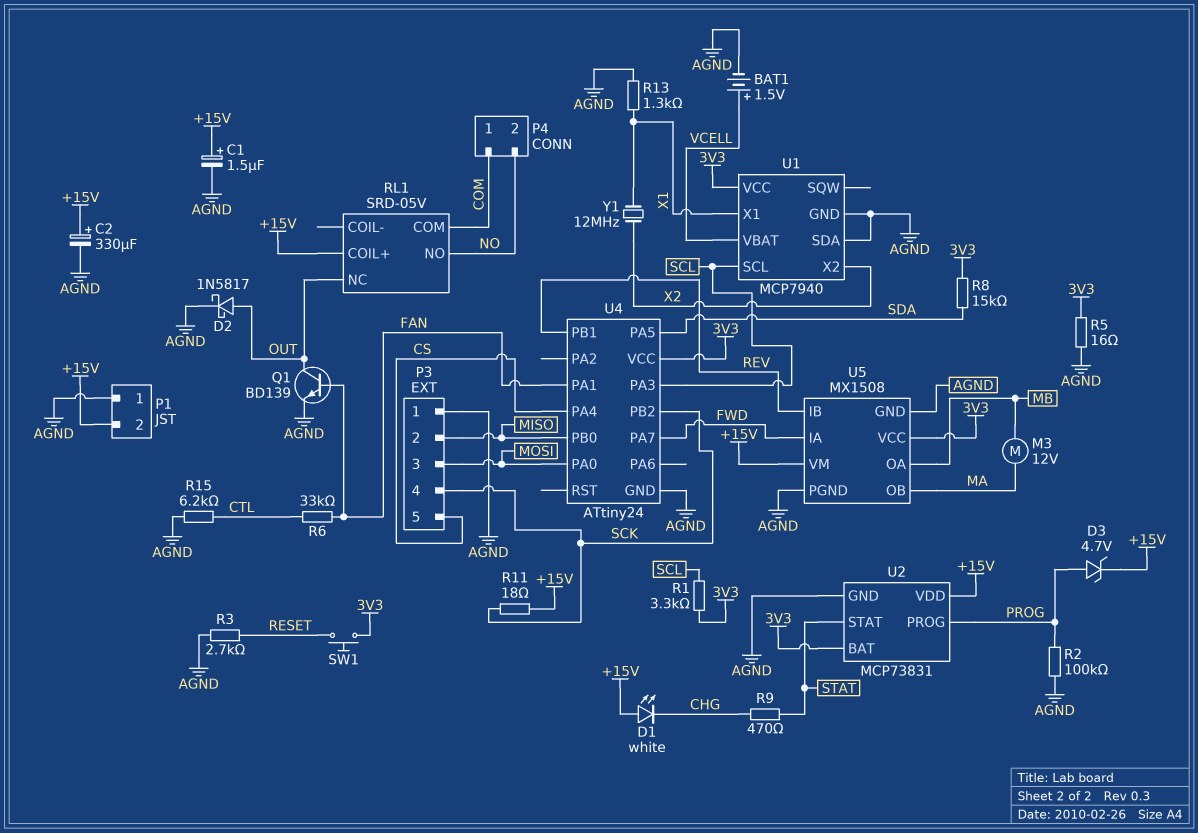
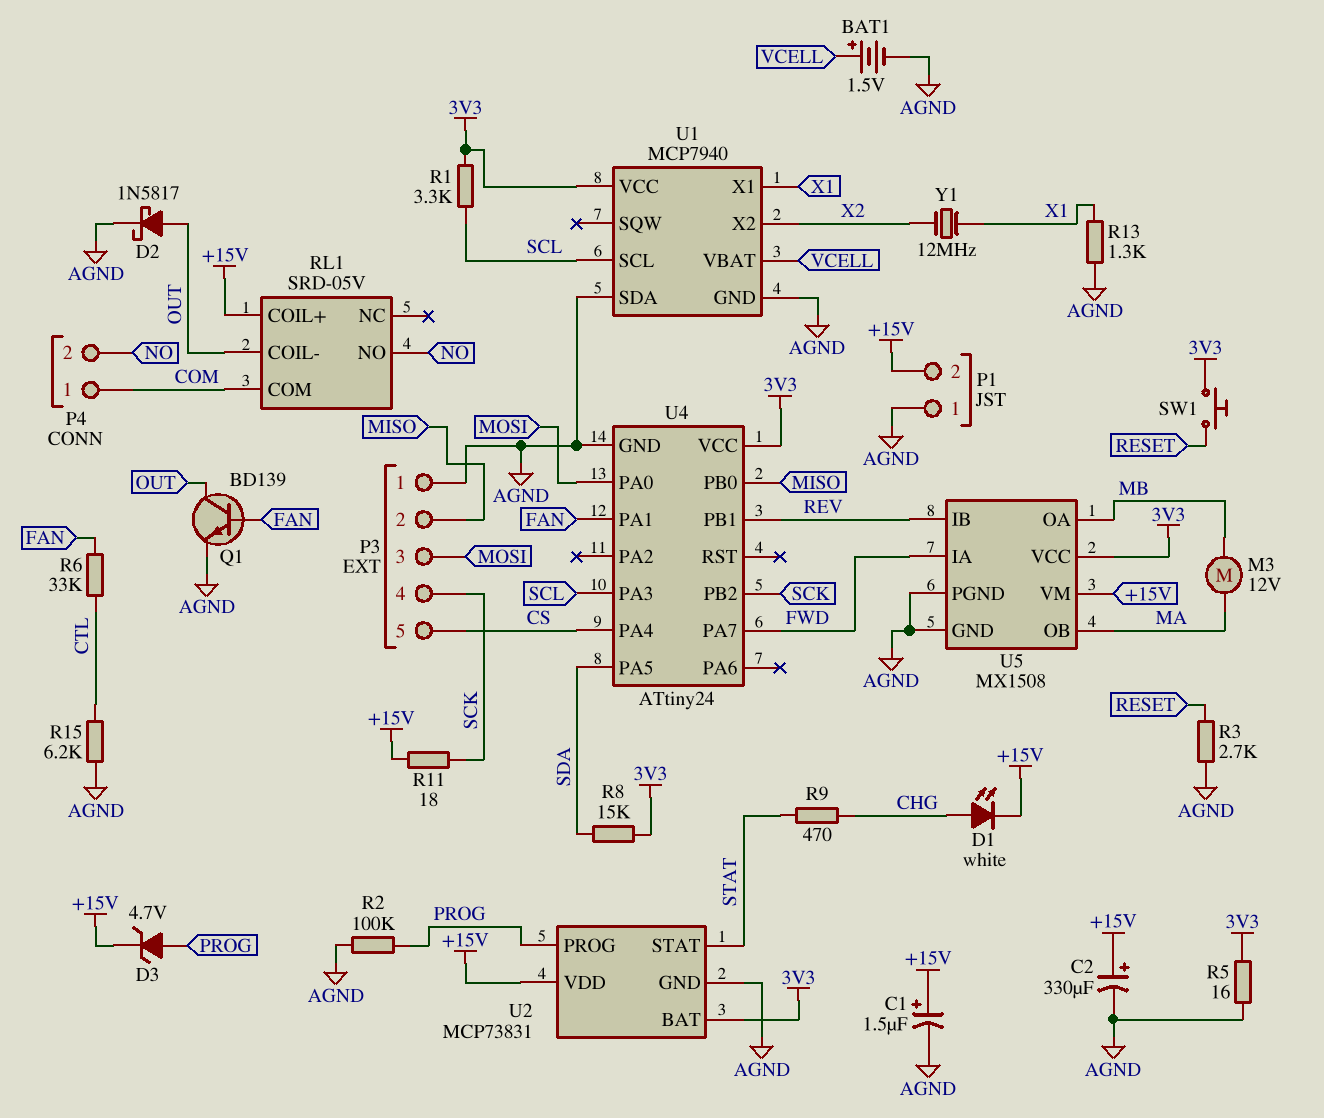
D1: LED white (A +15V, K CHG) -> LED white (A CHG, K +15V)
RL1 pin COIL-: none -> OUT
RL1 pin NC: OUT -> none

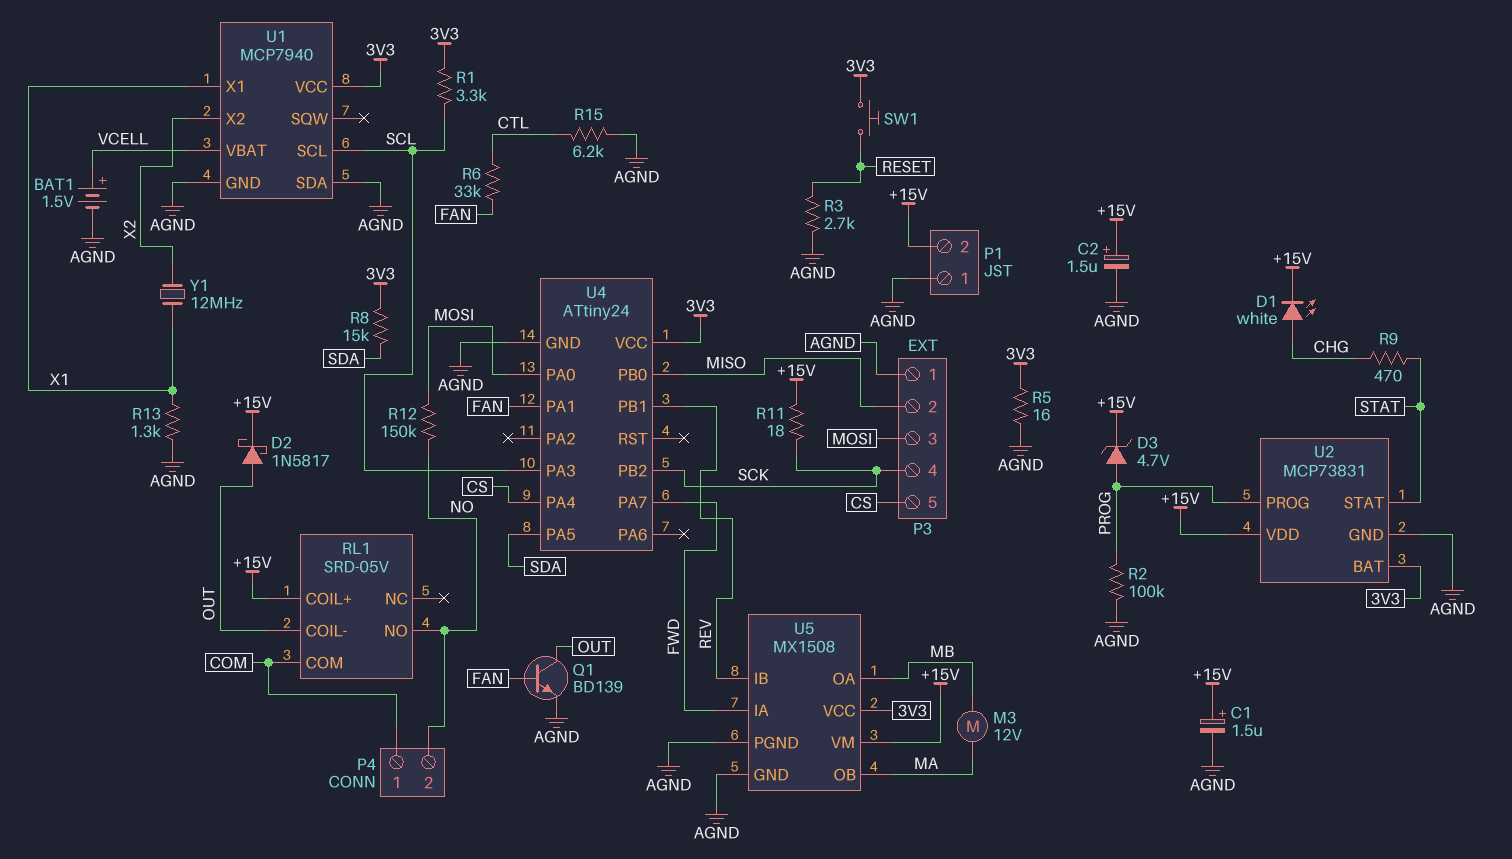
C2: 330uF (plus +15V, minus AGND) -> 1.5uF (plus +15V, minus AGND)
D2: schottky 1N5817 (A OUT, K AGND) -> schottky 1N5817 (A OUT, K +15V)
R12: none -> 150k (MOSI, NO)

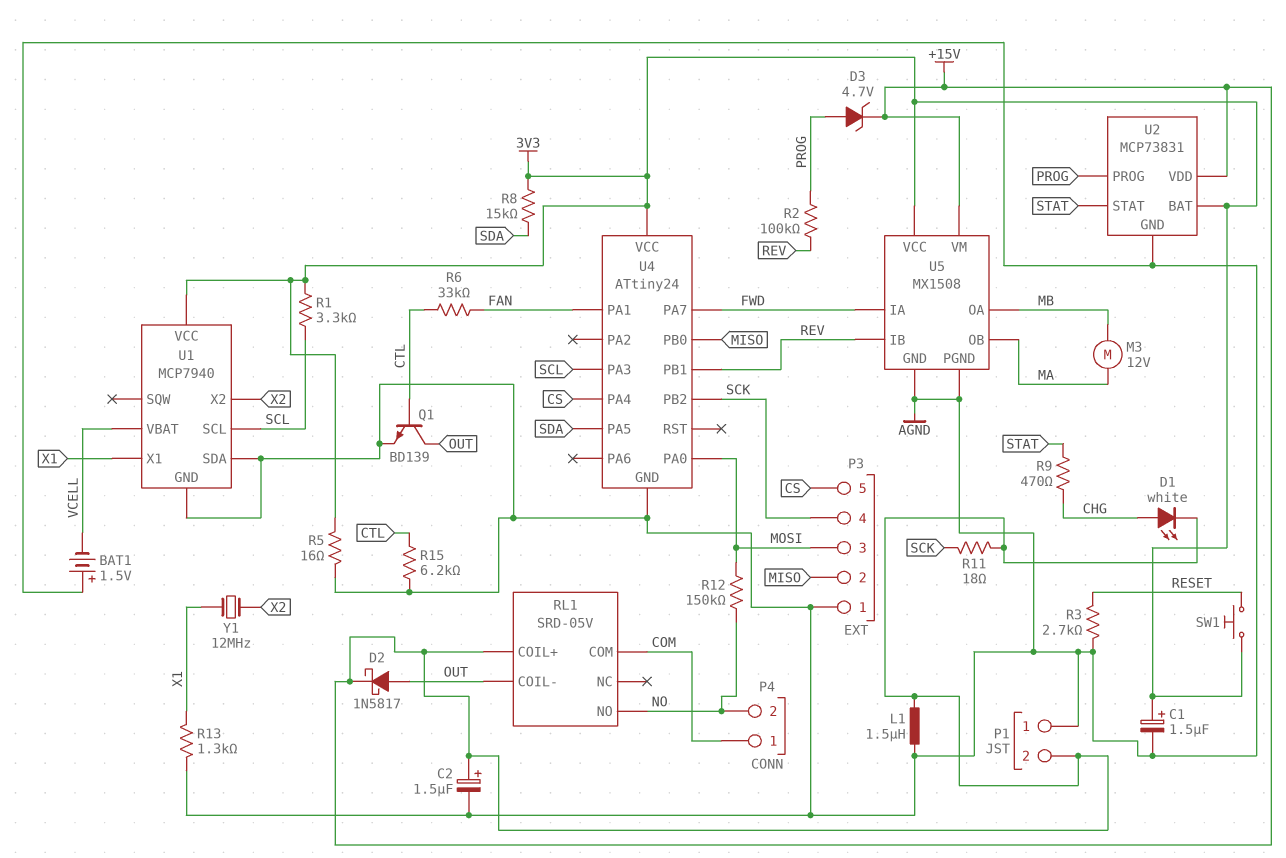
BAT1: 1.5V (plus VCELL, minus AGND) -> 1.5V (plus AGND, minus VCELL)
C1: 1.5uF (plus +15V, minus AGND) -> 1.5uF (plus 3V3, minus AGND)
L1: none -> 1.5uH (+15V, AGND)
Q1: NPN BD139 (B FAN, C OUT, E AGND) -> NPN BD139 (B CTL, C OUT, E AGND)
R2: 100k (AGND, PROG) -> 100k (PROG, REV)

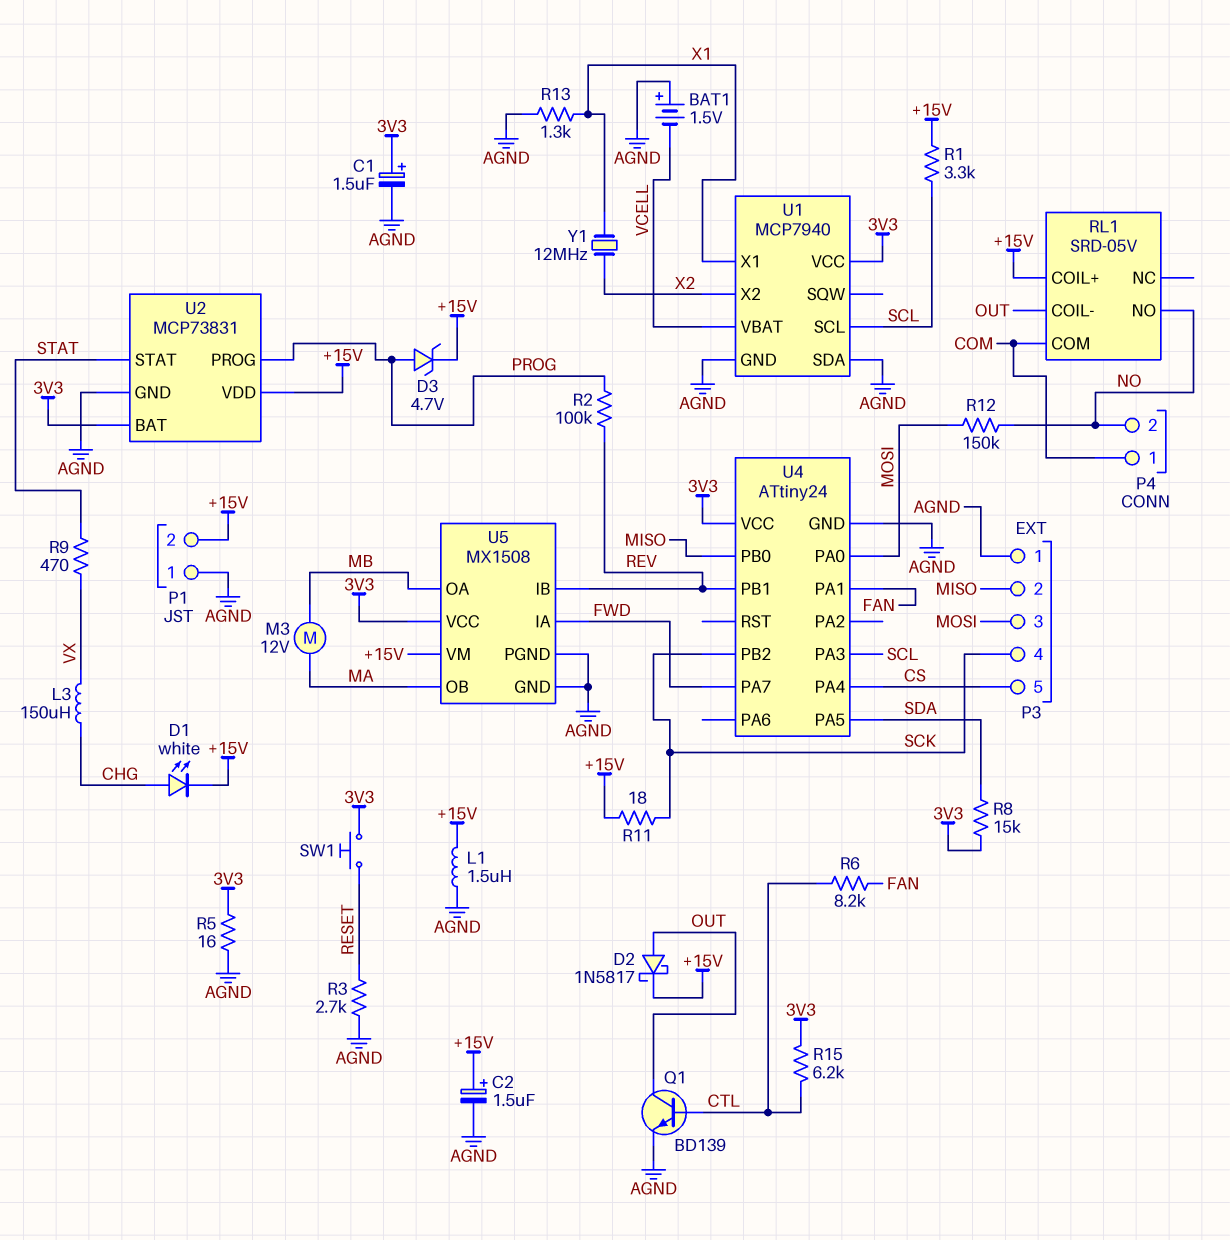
L3: none -> 150uH (CHG, VX)
R1: 3.3k (3V3, SCL) -> 3.3k (+15V, SCL)
R6: 33k (CTL, FAN) -> 8.2k (CTL, FAN)
R9: 470 (CHG, STAT) -> 470 (STAT, VX)
R15: 6.2k (AGND, CTL) -> 6.2k (3V3, CTL)

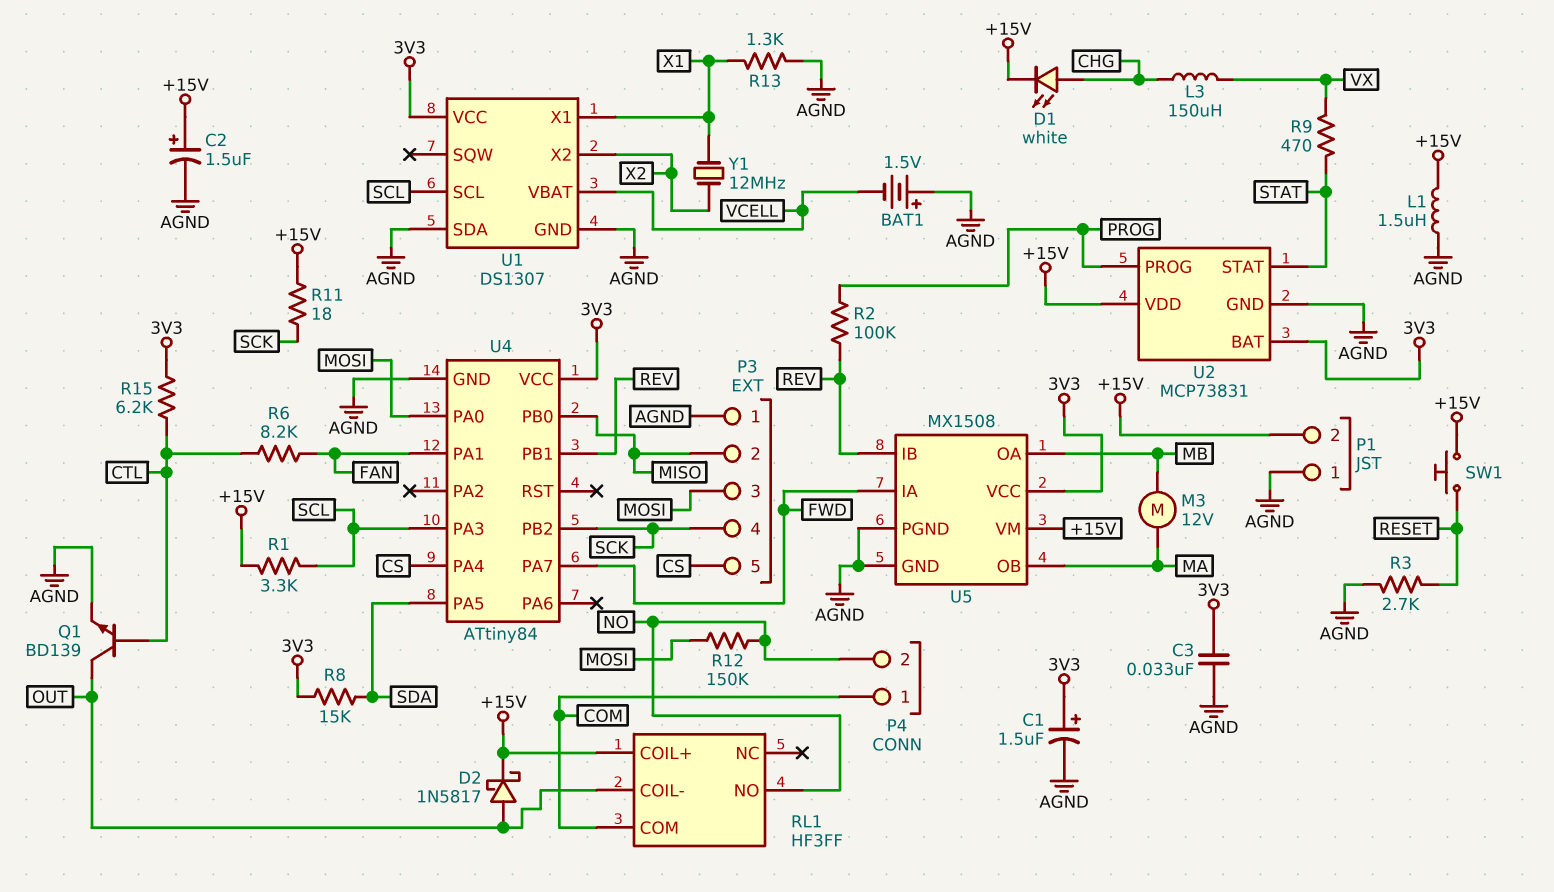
C3: none -> 33nF (3V3, AGND)
D3: zener 4.7V (A PROG, K +15V) -> none
R5: 16 (3V3, AGND) -> none
RL1: SRD-05V -> HF3FF
SW1: button (3V3, RESET) -> button (+15V, RESET)
U1: MCP7940 -> DS1307
U4: ATtiny24 -> ATtiny84

